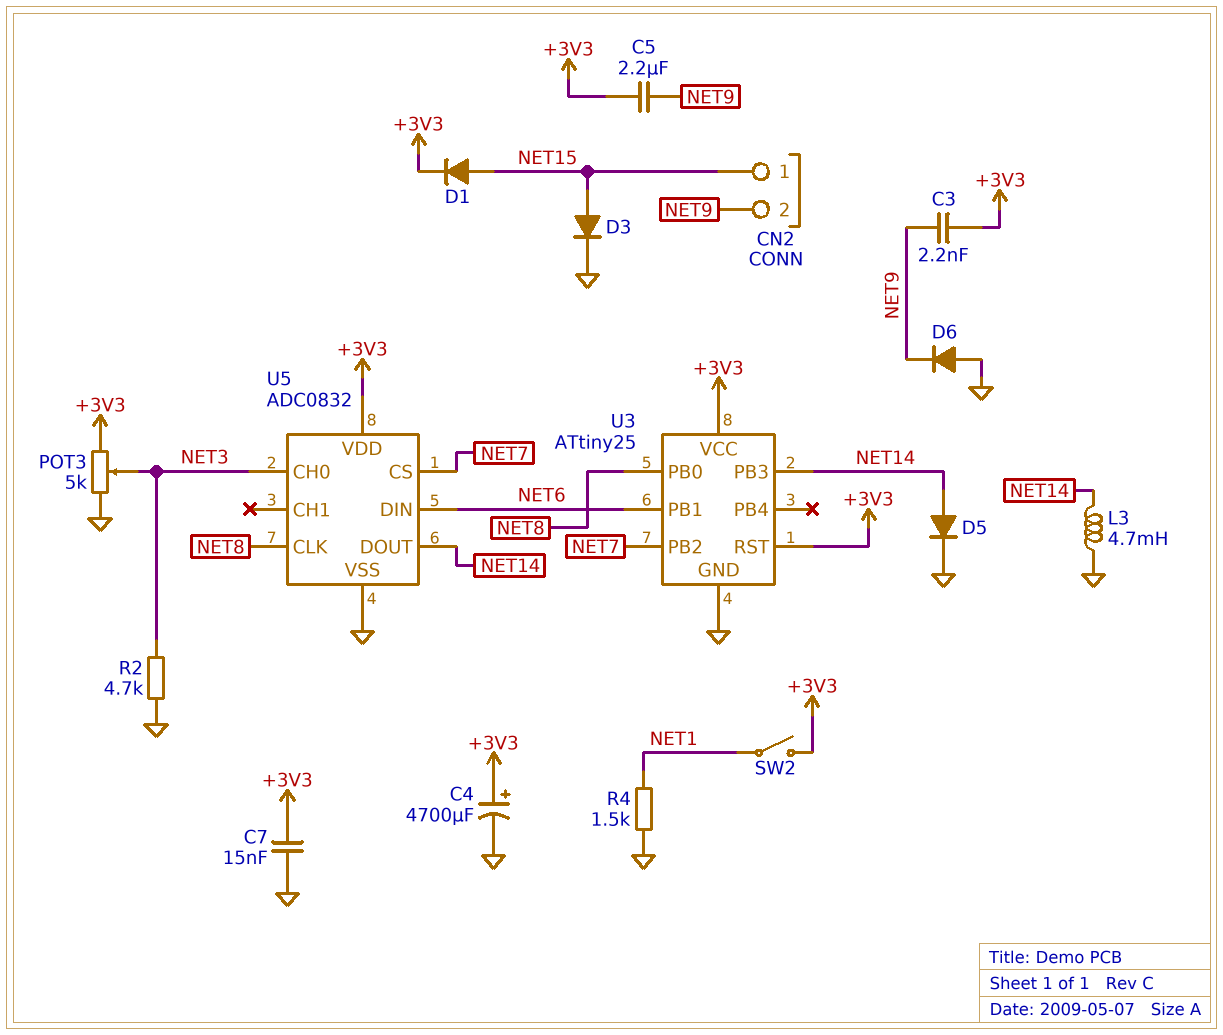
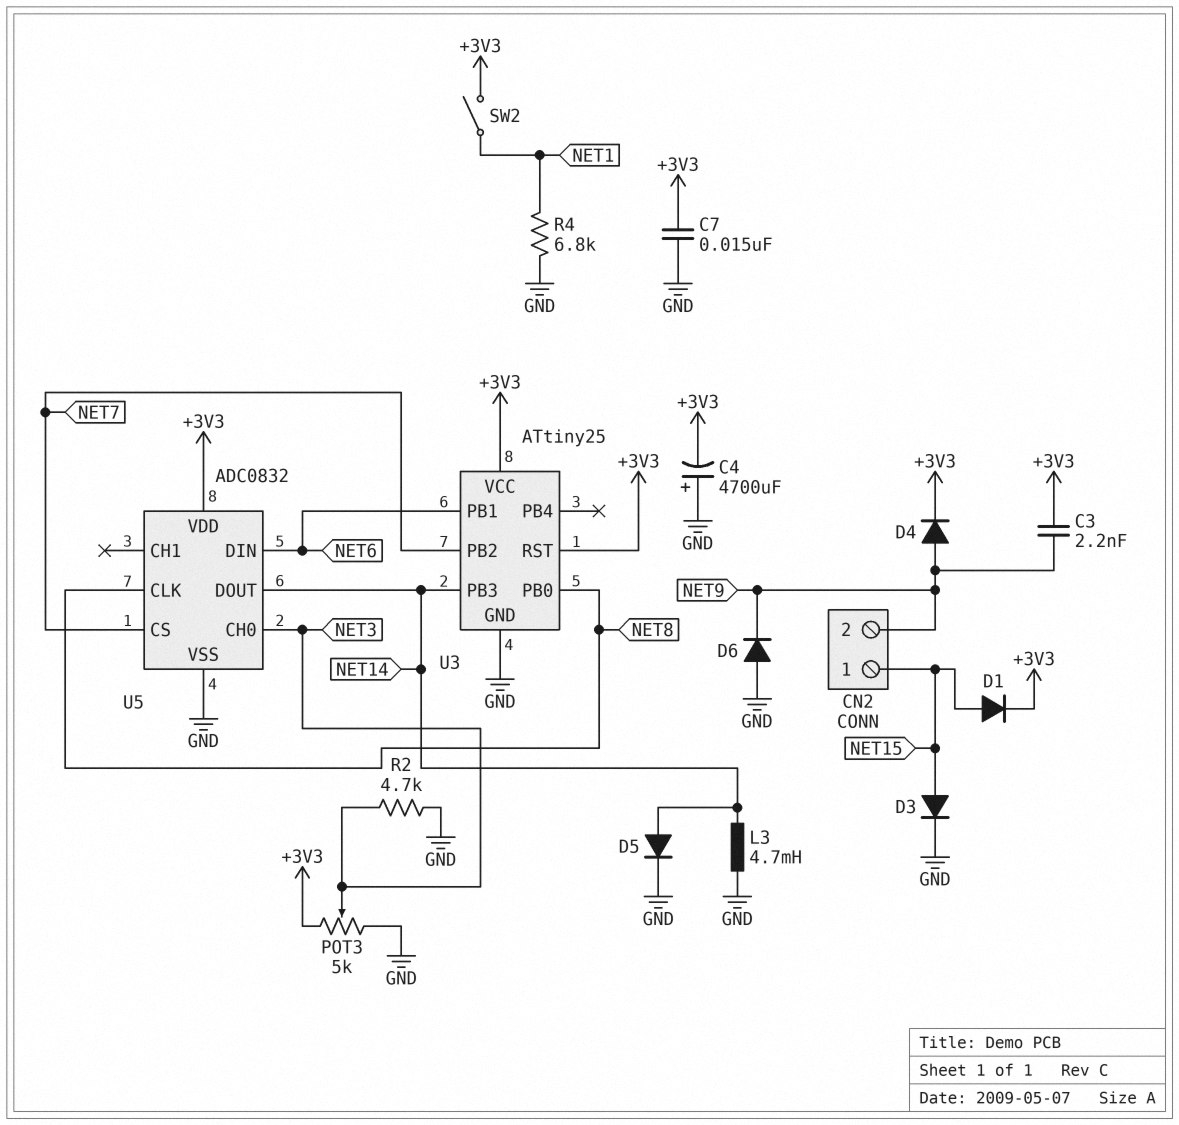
C4: 4700uF (plus +3V3, minus GND) -> 4700uF (plus GND, minus +3V3)
C5: 2.2uF (+3V3, NET9) -> none
D4: none -> diode (A NET9, K +3V3)
R4: 1.5k (GND, NET1) -> 6.8k (GND, NET1)

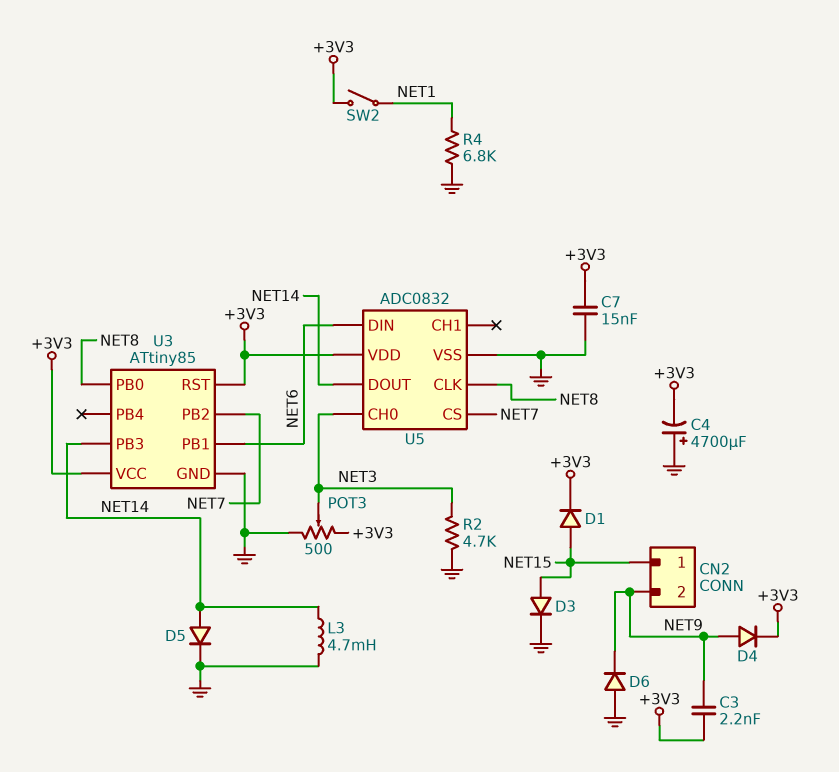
POT3: 5k (+3V3, GND, wiper NET3) -> 500 (+3V3, GND, wiper NET3)
U3: ATtiny25 -> ATtiny85

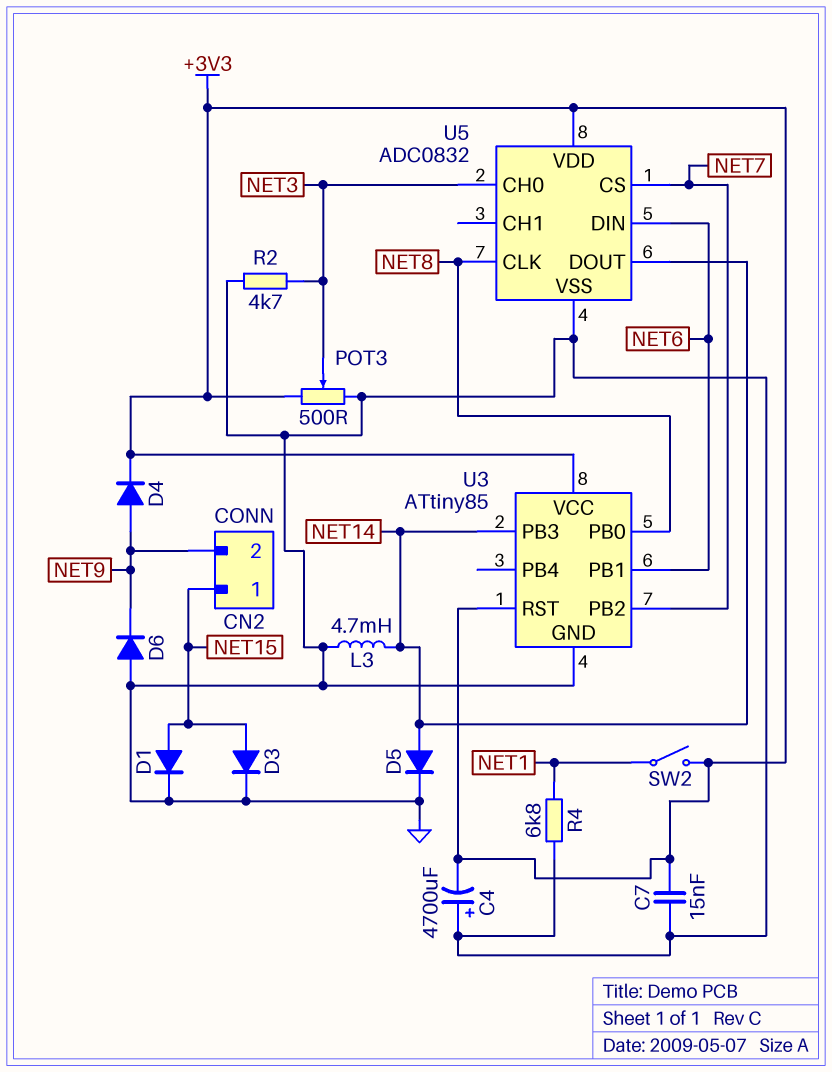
C3: 2.2nF (+3V3, NET9) -> none
D1: diode (A NET15, K +3V3) -> diode (A NET15, K GND)

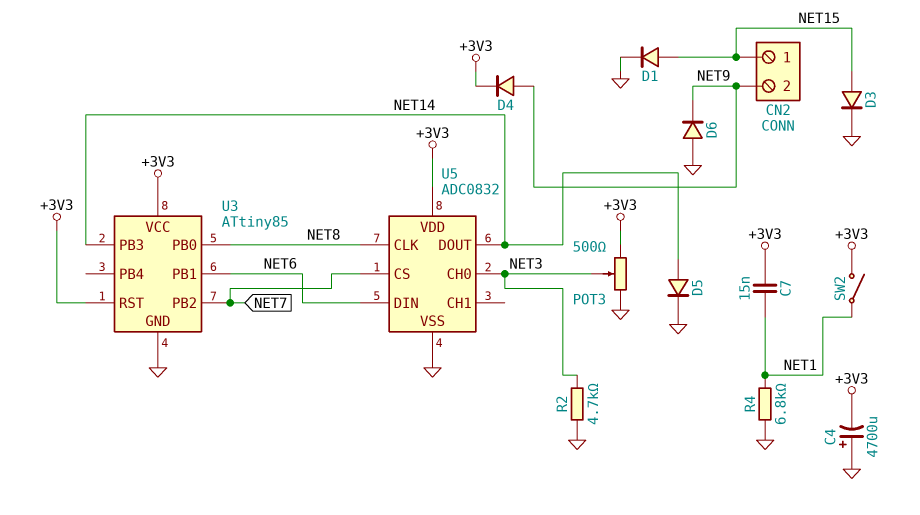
C7: 15nF (+3V3, GND) -> 15nF (+3V3, NET1)
L3: 4.7mH (GND, NET14) -> none

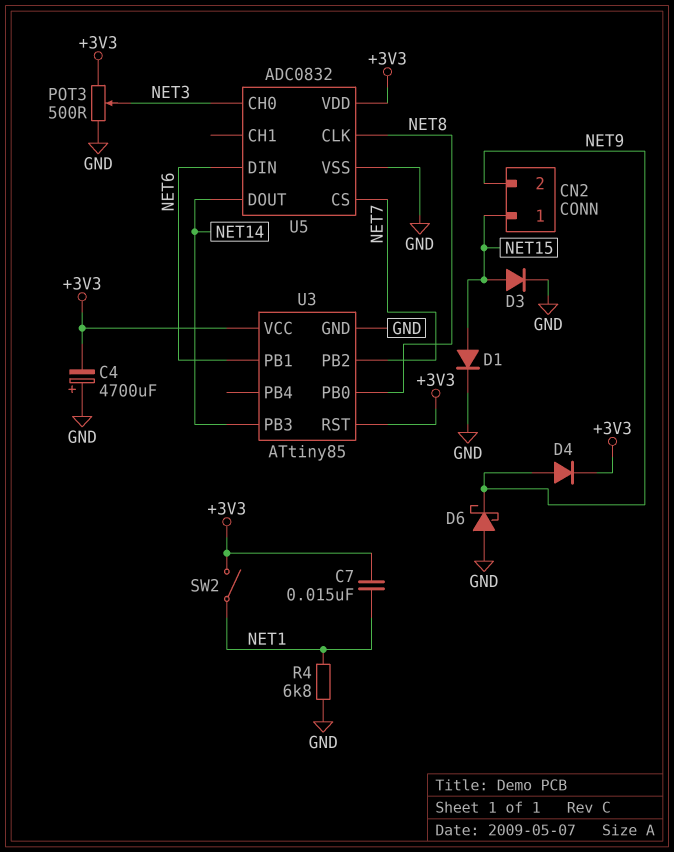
D5: diode (A NET14, K GND) -> none
D6: diode (A GND, K NET9) -> schottky (A GND, K NET9)
R2: 4.7k (GND, NET3) -> none

